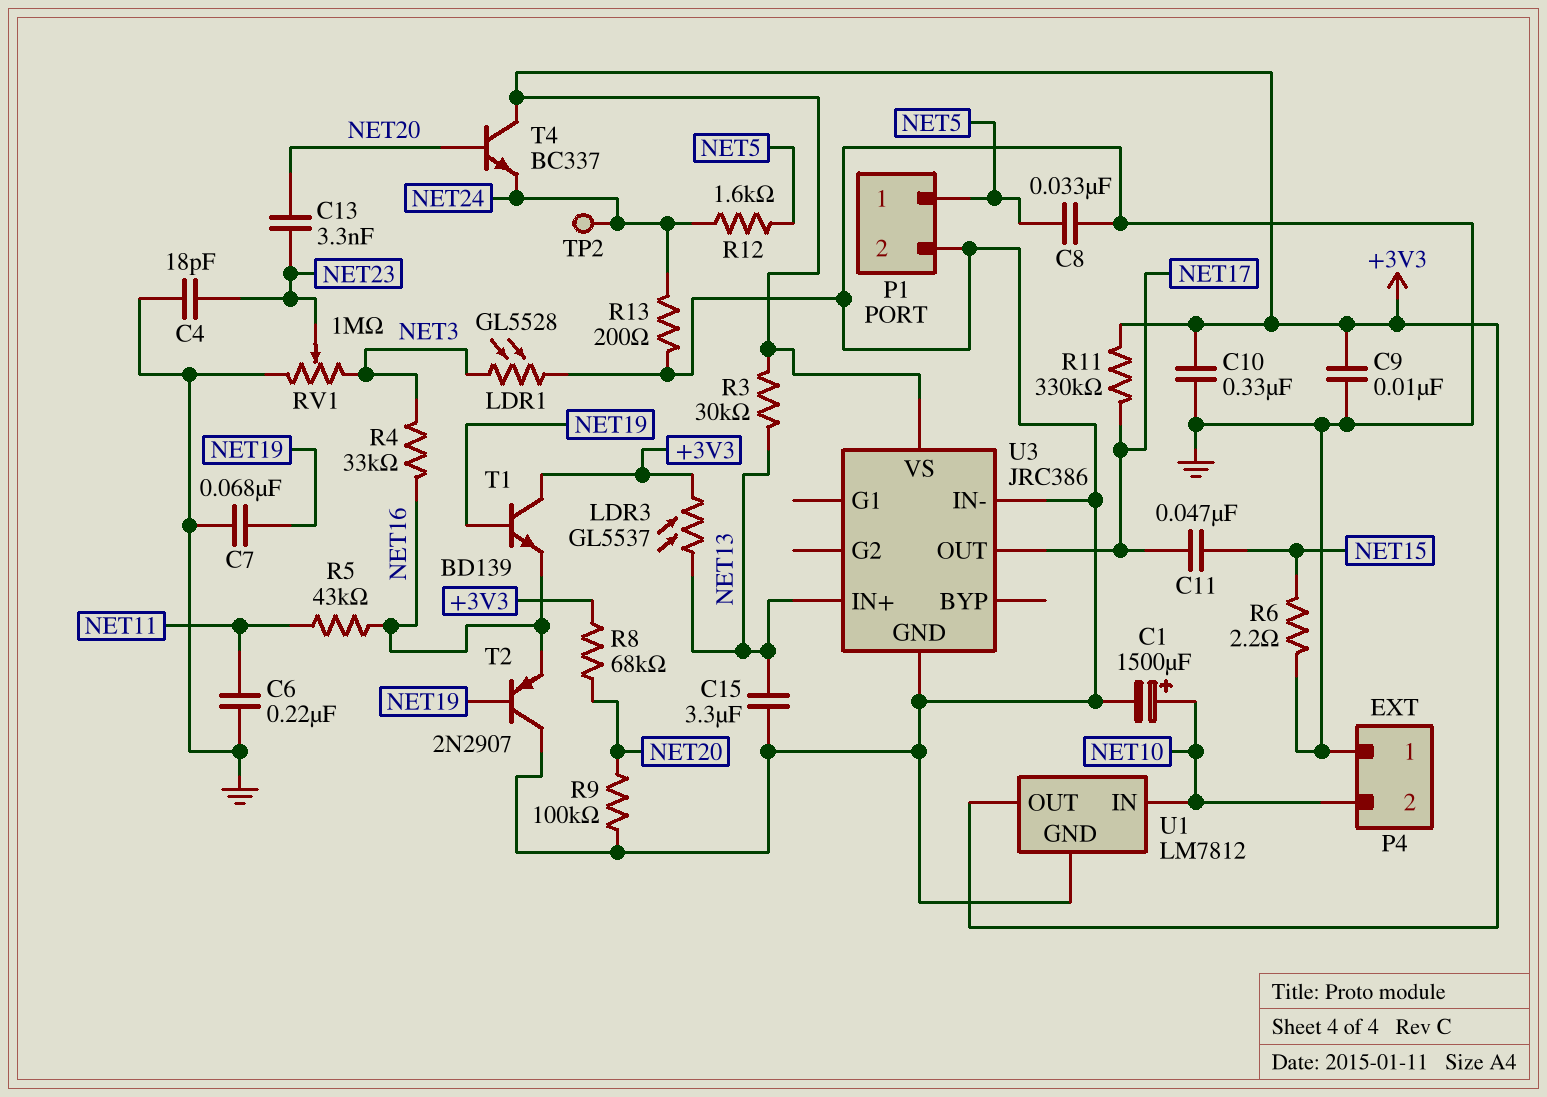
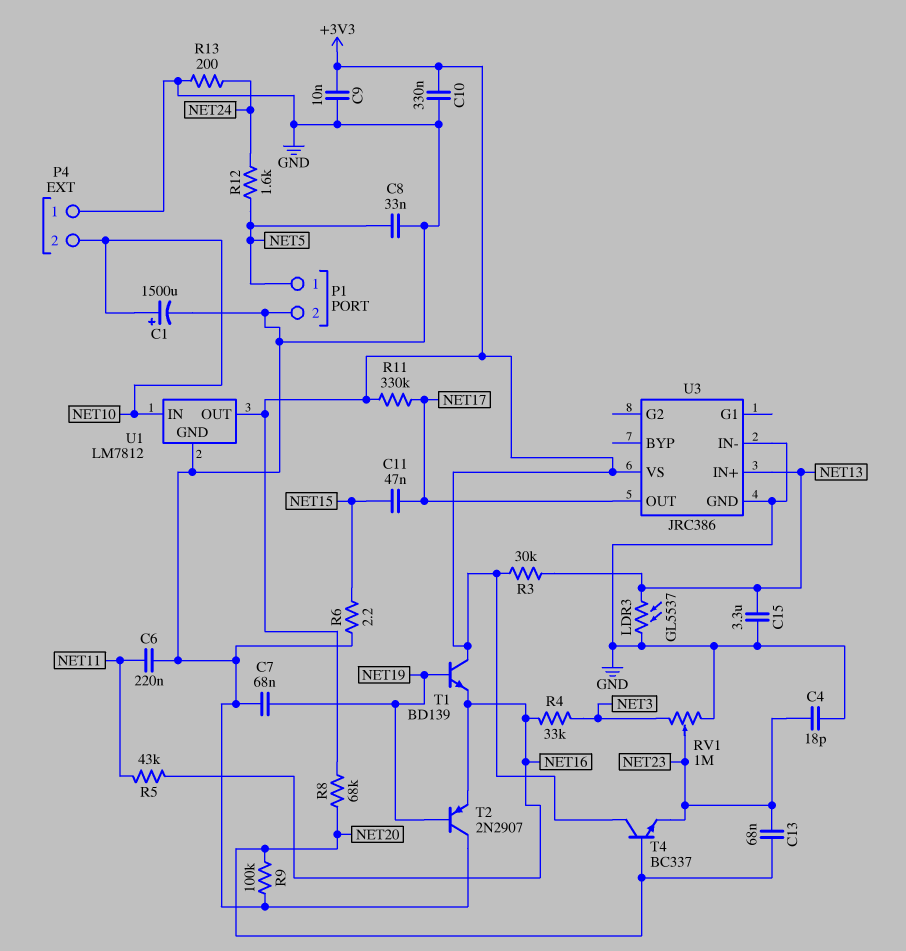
C13: 3.3nF (NET20, NET23) -> 68nF (NET20, NET23)
LDR1: GL5528 (GND, NET3) -> none
LDR3: GL5537 (+3V3, NET13) -> GL5537 (GND, NET13)
T4: NPN BC337 (B NET20, C +3V3, E NET24) -> NPN BC337 (B NET20, C +3V3, E NET23)
TP2: test point (NET24) -> none

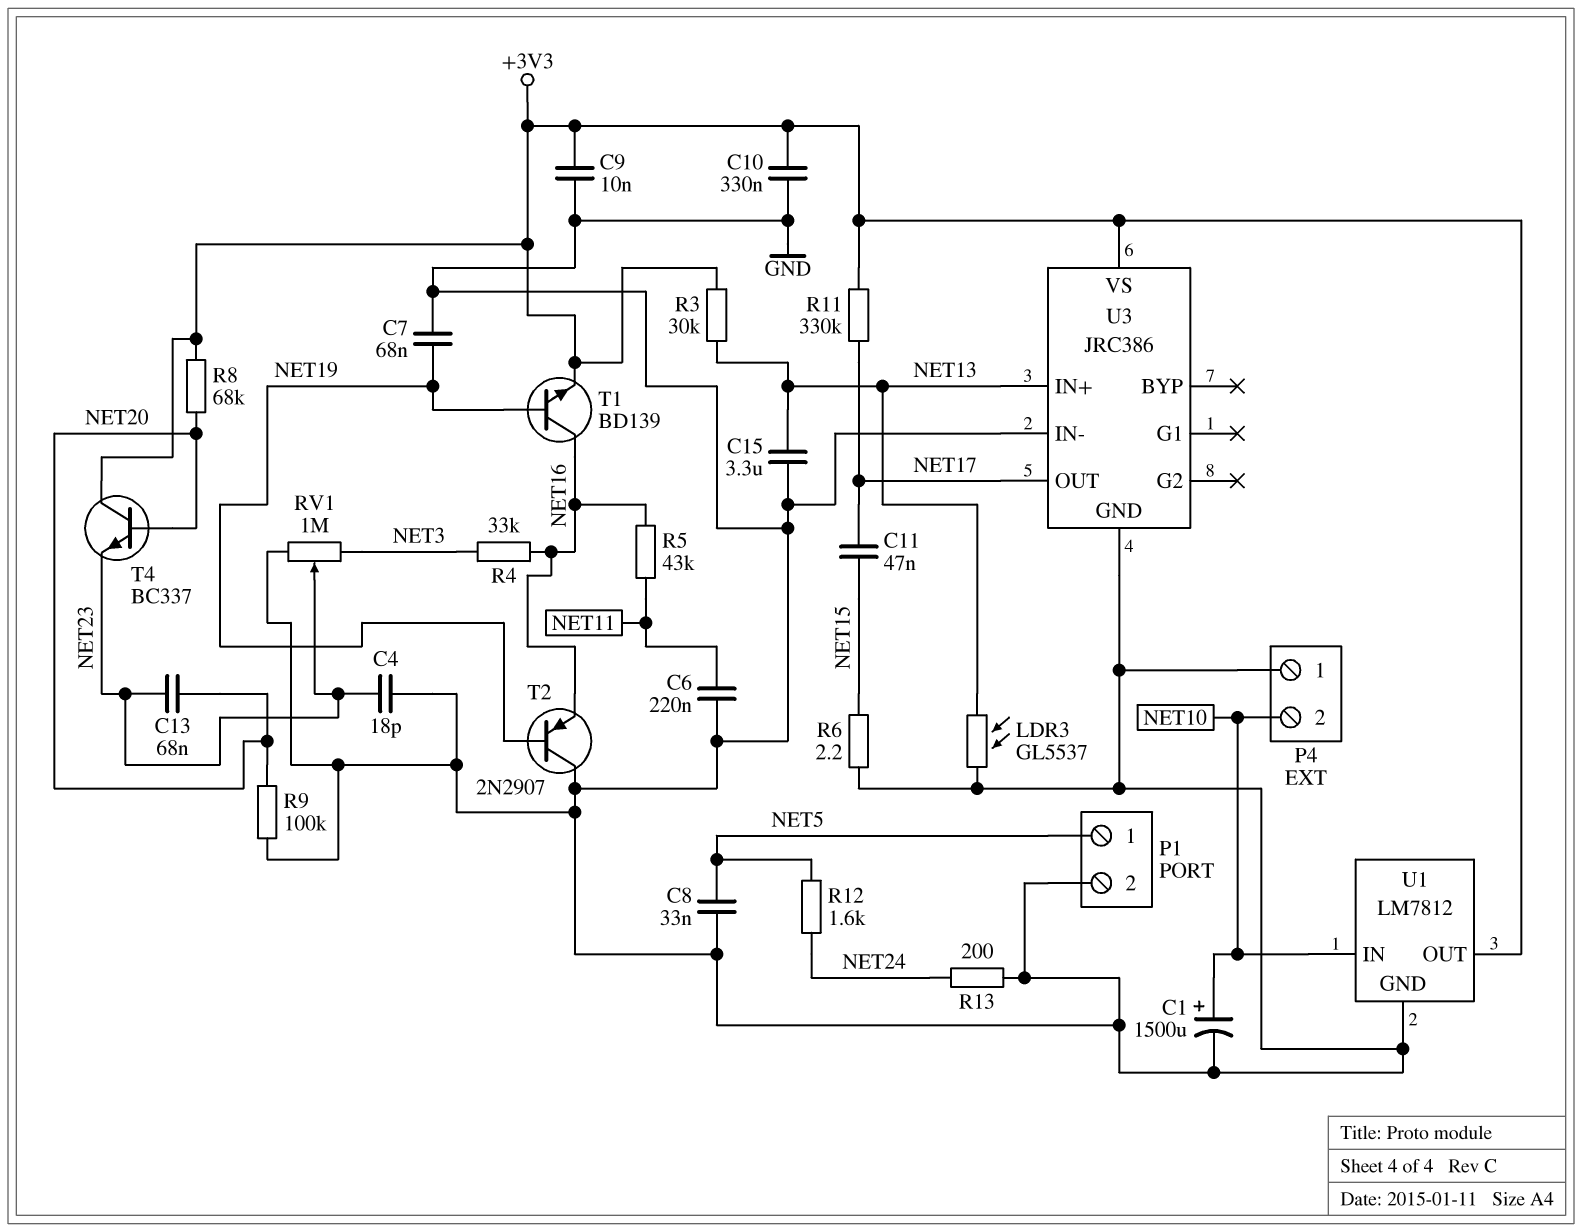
T1: NPN BD139 (B NET19, C +3V3, E NET16) -> NPN BD139 (B NET19, C NET16, E +3V3)

